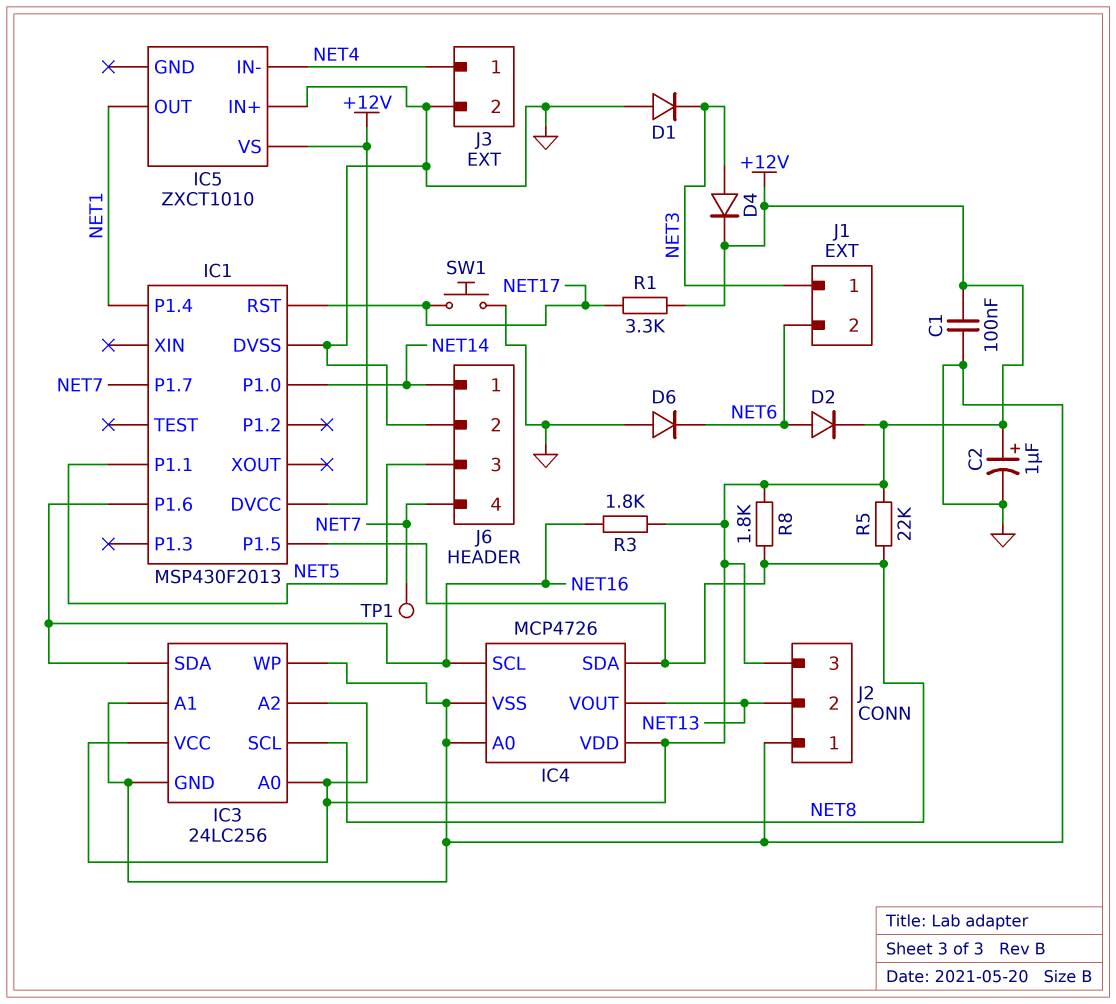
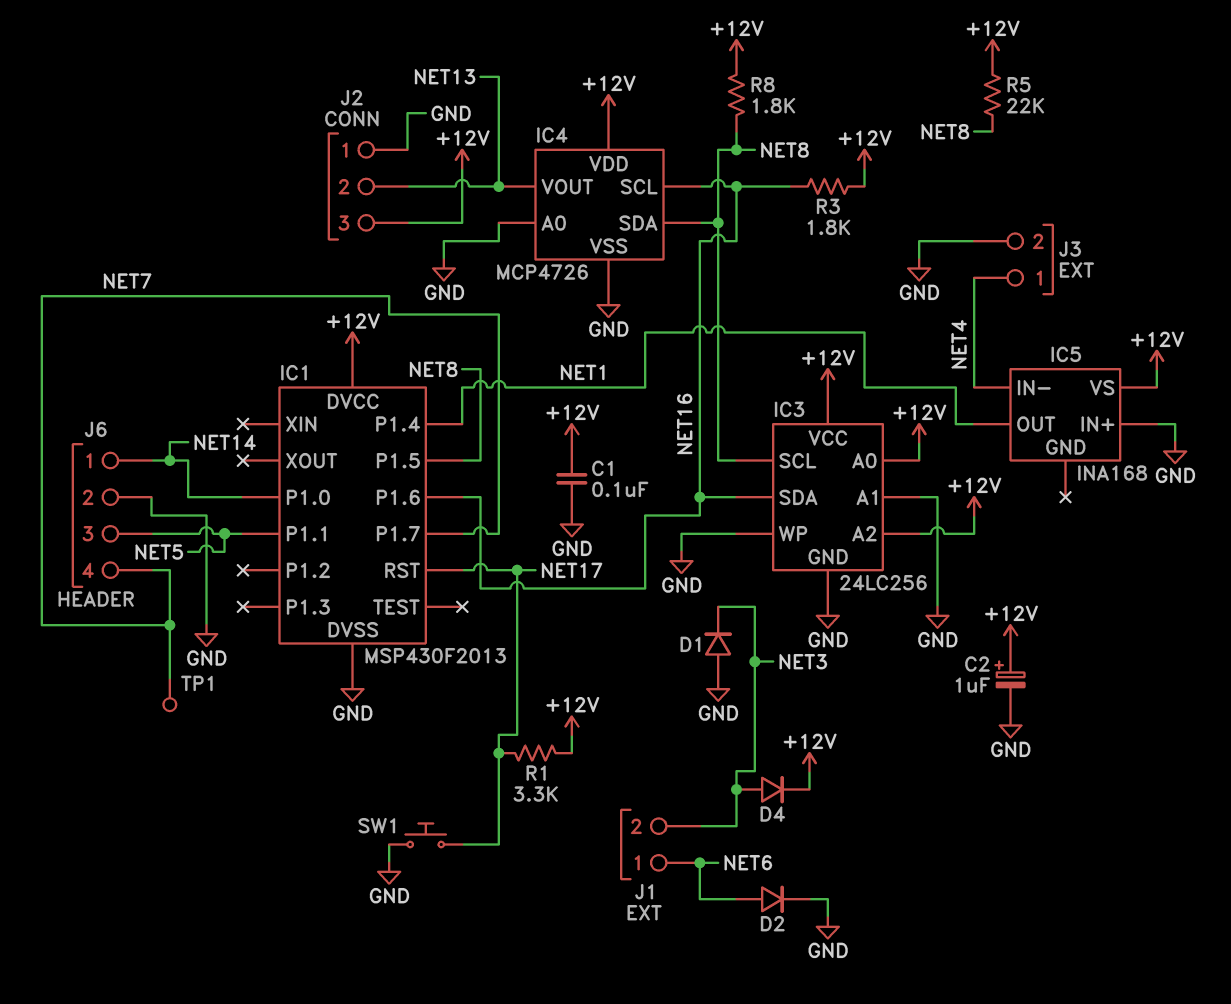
D2: diode (A NET6, K +12V) -> diode (A NET6, K GND)
D6: diode (A GND, K NET6) -> none
IC5: ZXCT1010 -> INA168
J1 pin 1: NET3 -> NET6
J1 pin 2: NET6 -> NET3

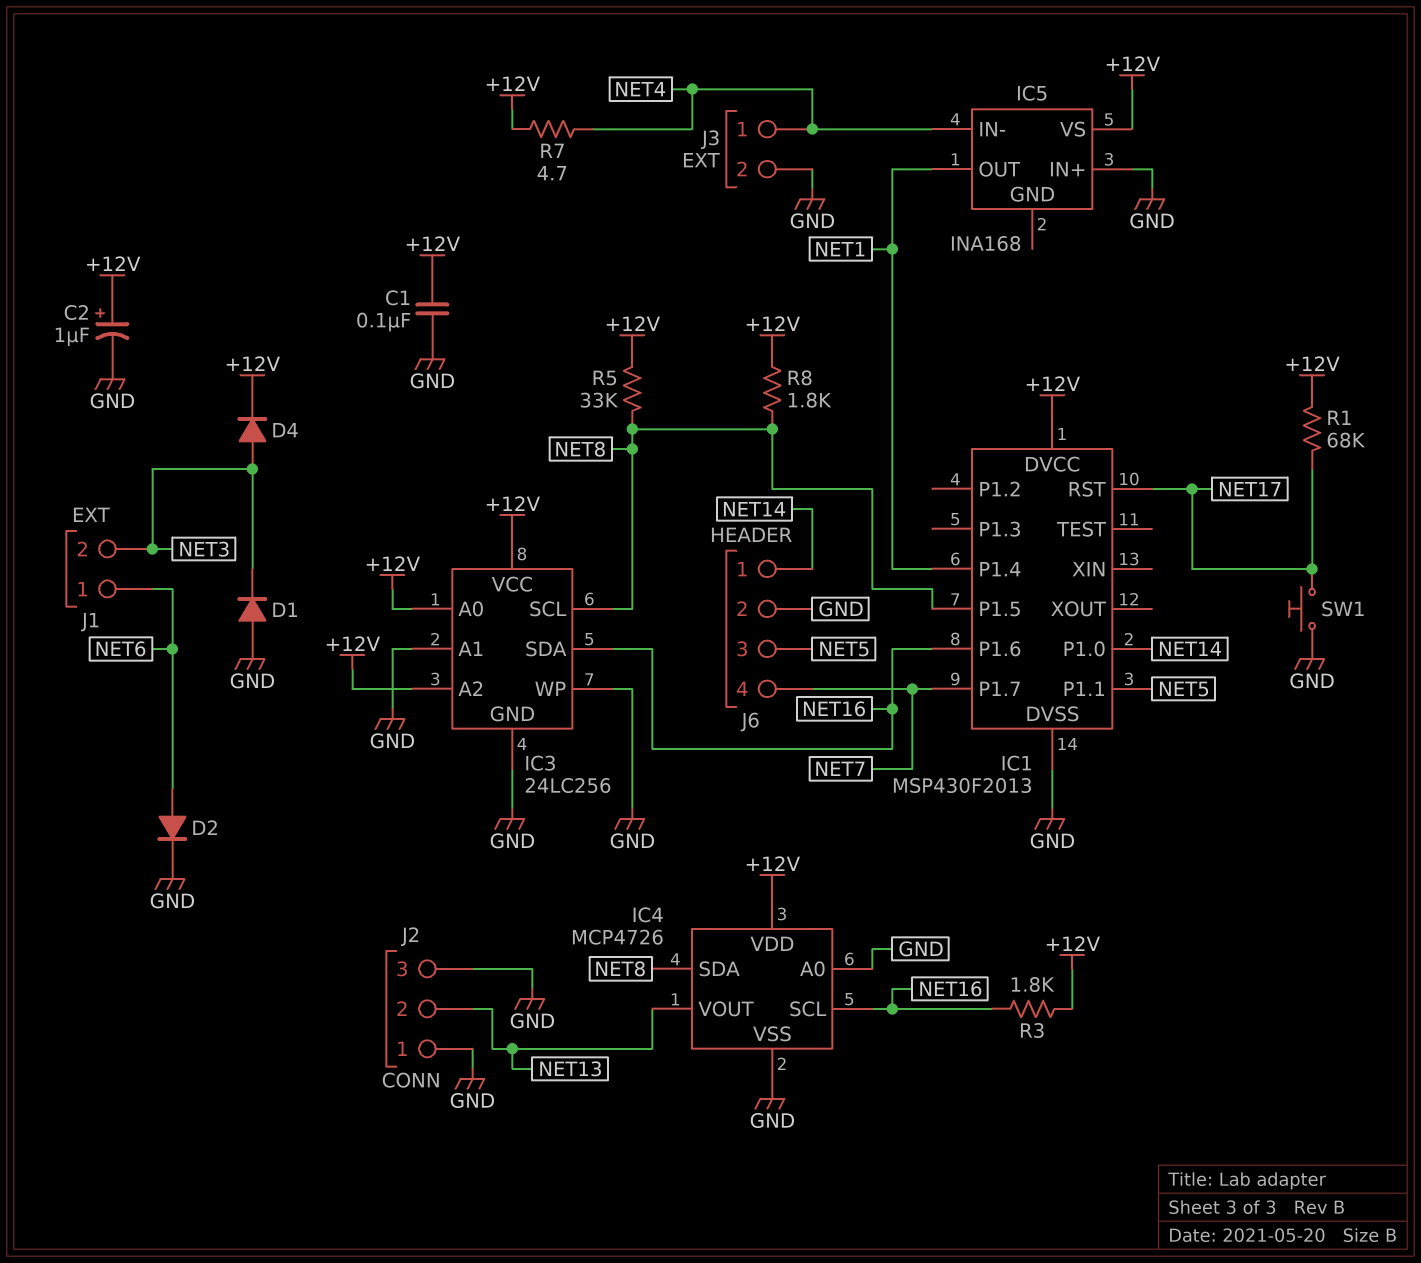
J2 pin 3: +12V -> GND
R1: 3.3k (+12V, NET17) -> 68k (+12V, NET17)
R5: 22k (+12V, NET8) -> 33k (+12V, NET8)
R7: none -> 4.7 (+12V, NET4)
TP1: test point (NET7) -> none

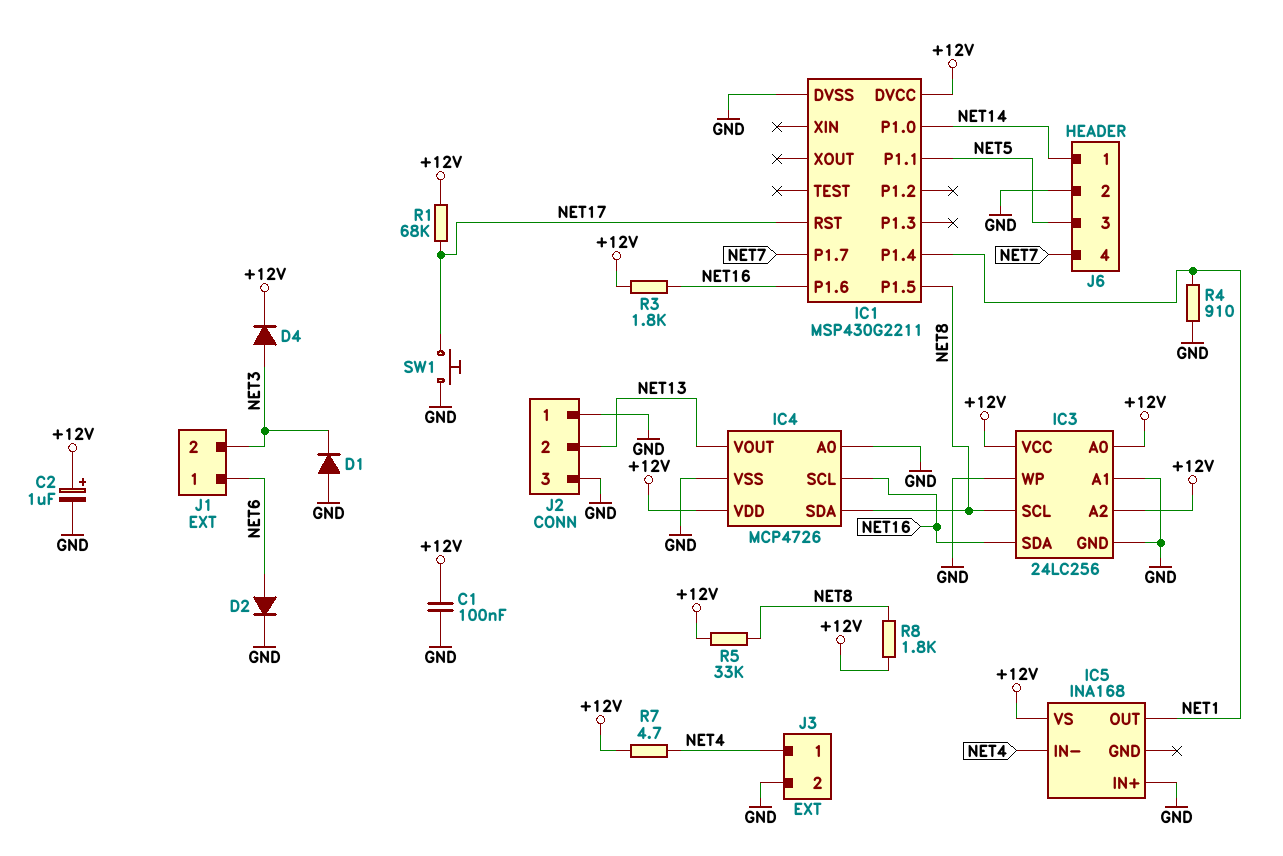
IC1: MSP430F2013 -> MSP430G2211
R4: none -> 910 (GND, NET1)

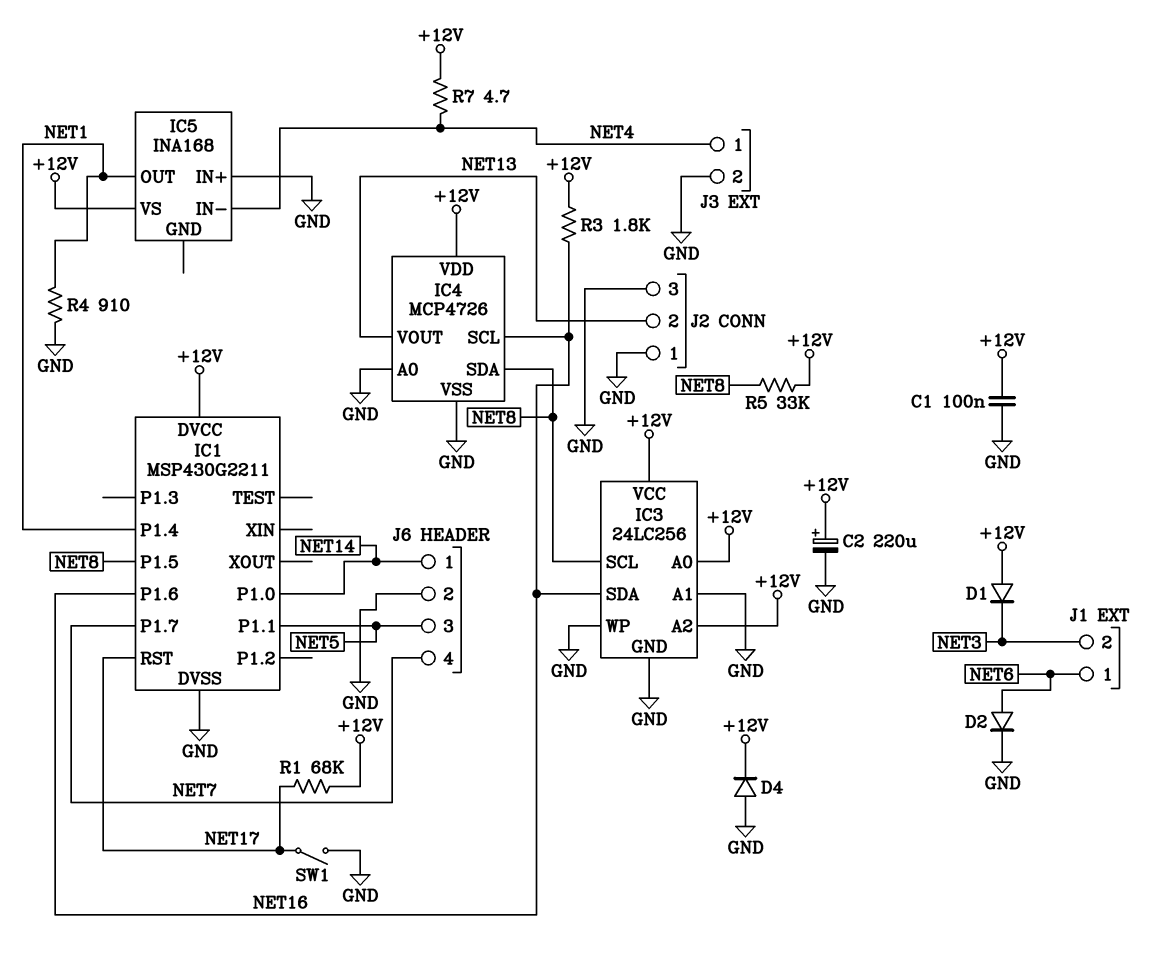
C2: 1uF (plus +12V, minus GND) -> 220uF (plus +12V, minus GND)
D1: diode (A GND, K NET3) -> diode (A +12V, K NET3)
D4: diode (A NET3, K +12V) -> diode (A GND, K +12V)
R8: 1.8k (+12V, NET8) -> none
SW1: button (GND, NET17) -> switch (GND, NET17)

